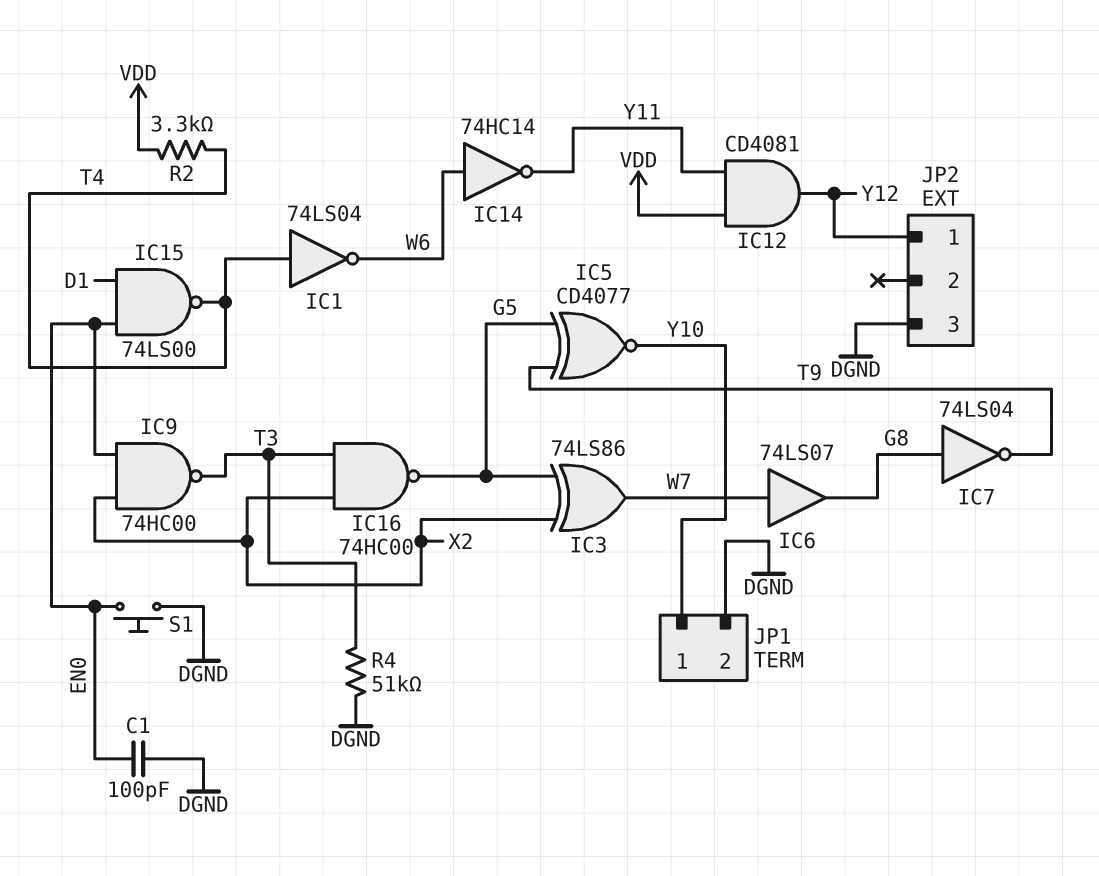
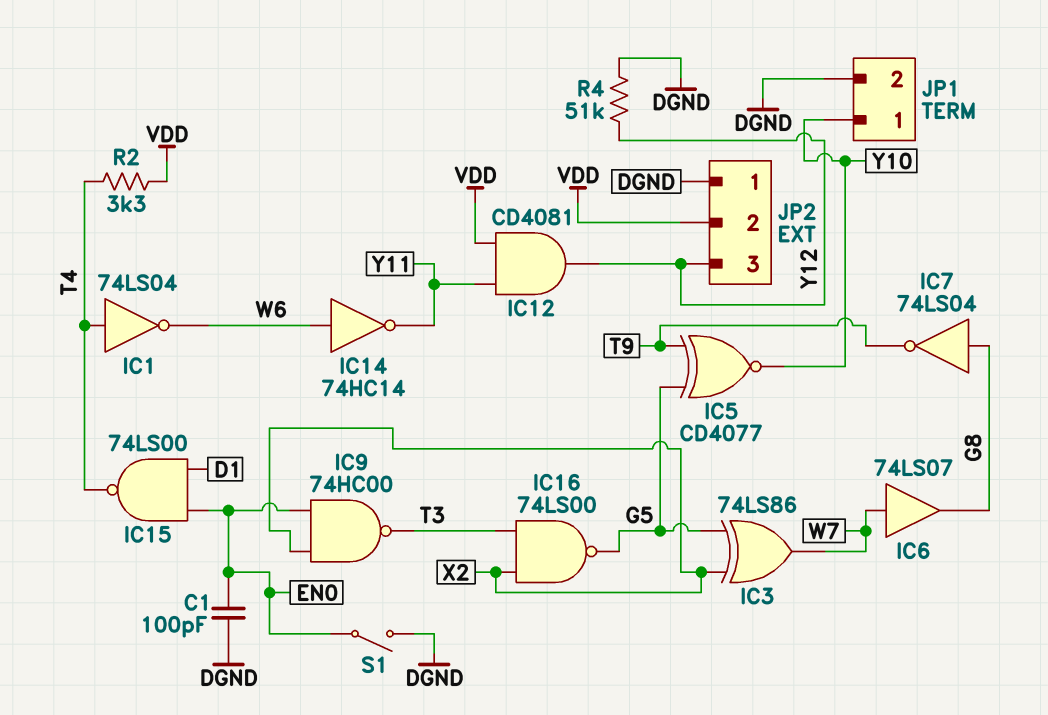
IC16: NAND 74HC00 (in T3, in X2, out G5) -> NAND 74LS00 (in T3, in X2, out G5)
JP2 pin 1: Y12 -> DGND
JP2 pin 2: none -> VDD
JP2 pin 3: DGND -> Y12
R4: 51k (DGND, T3) -> 51k (DGND, Y12)
S1: button (DGND, EN0) -> switch (DGND, EN0)

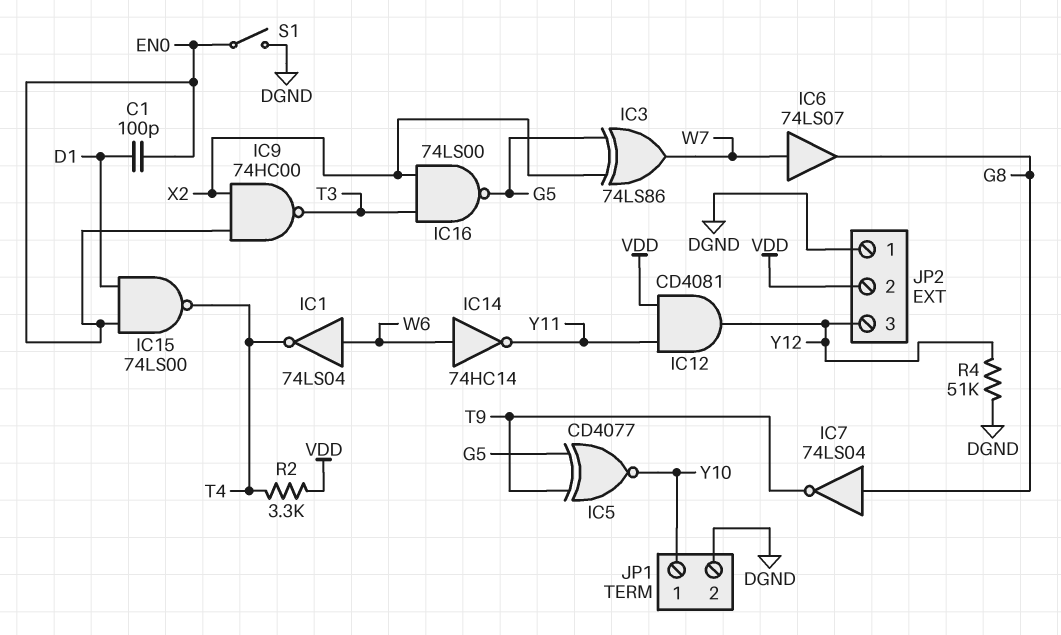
C1: 100pF (DGND, EN0) -> 100pF (D1, EN0)
IC1: NOT 74LS04 (in T4, out W6) -> NOT 74LS04 (in W6, out T4)

